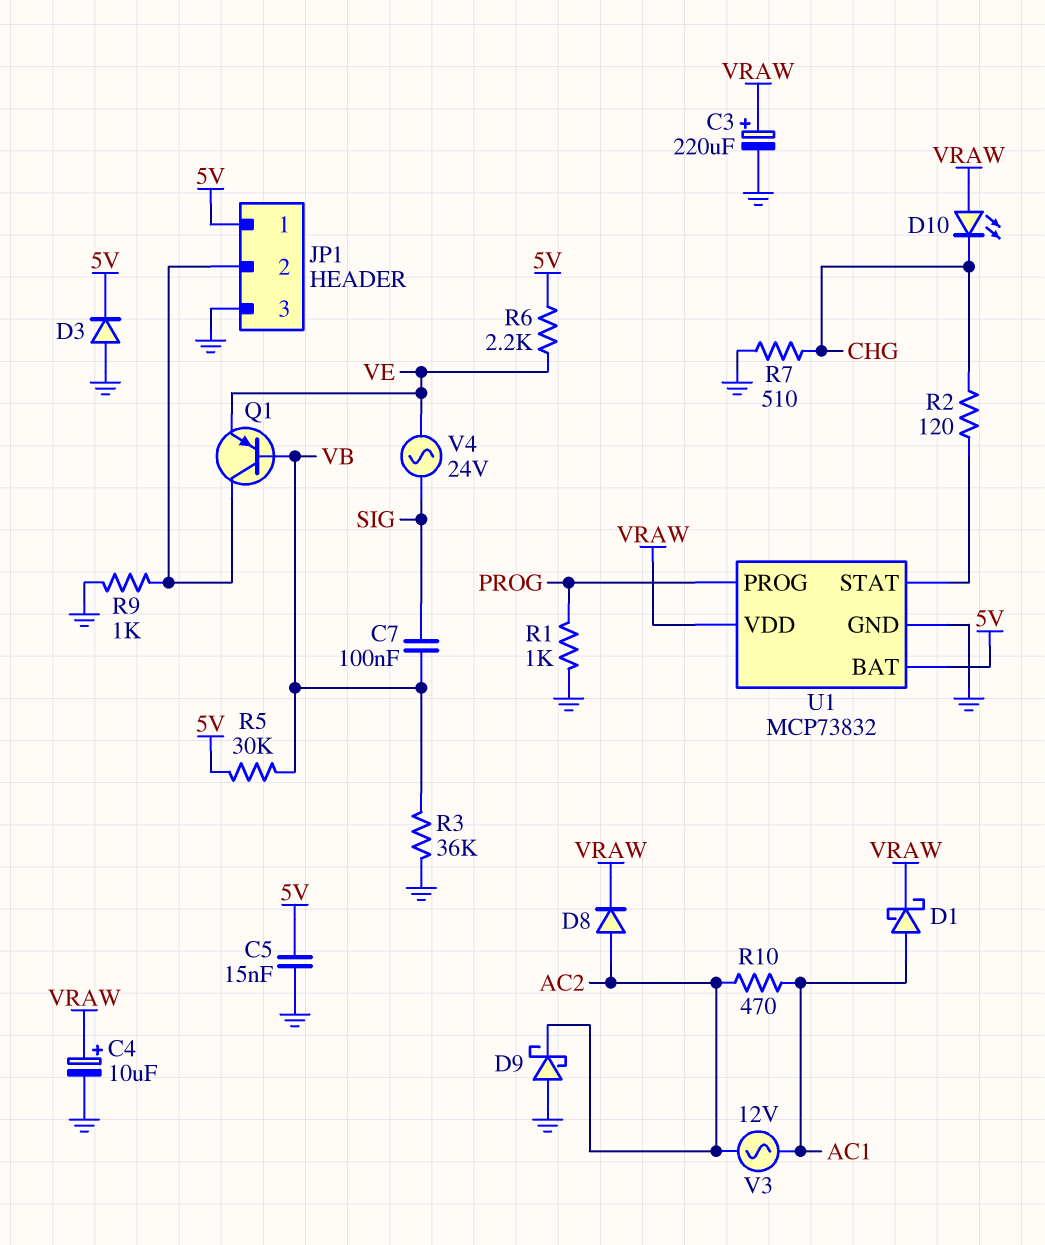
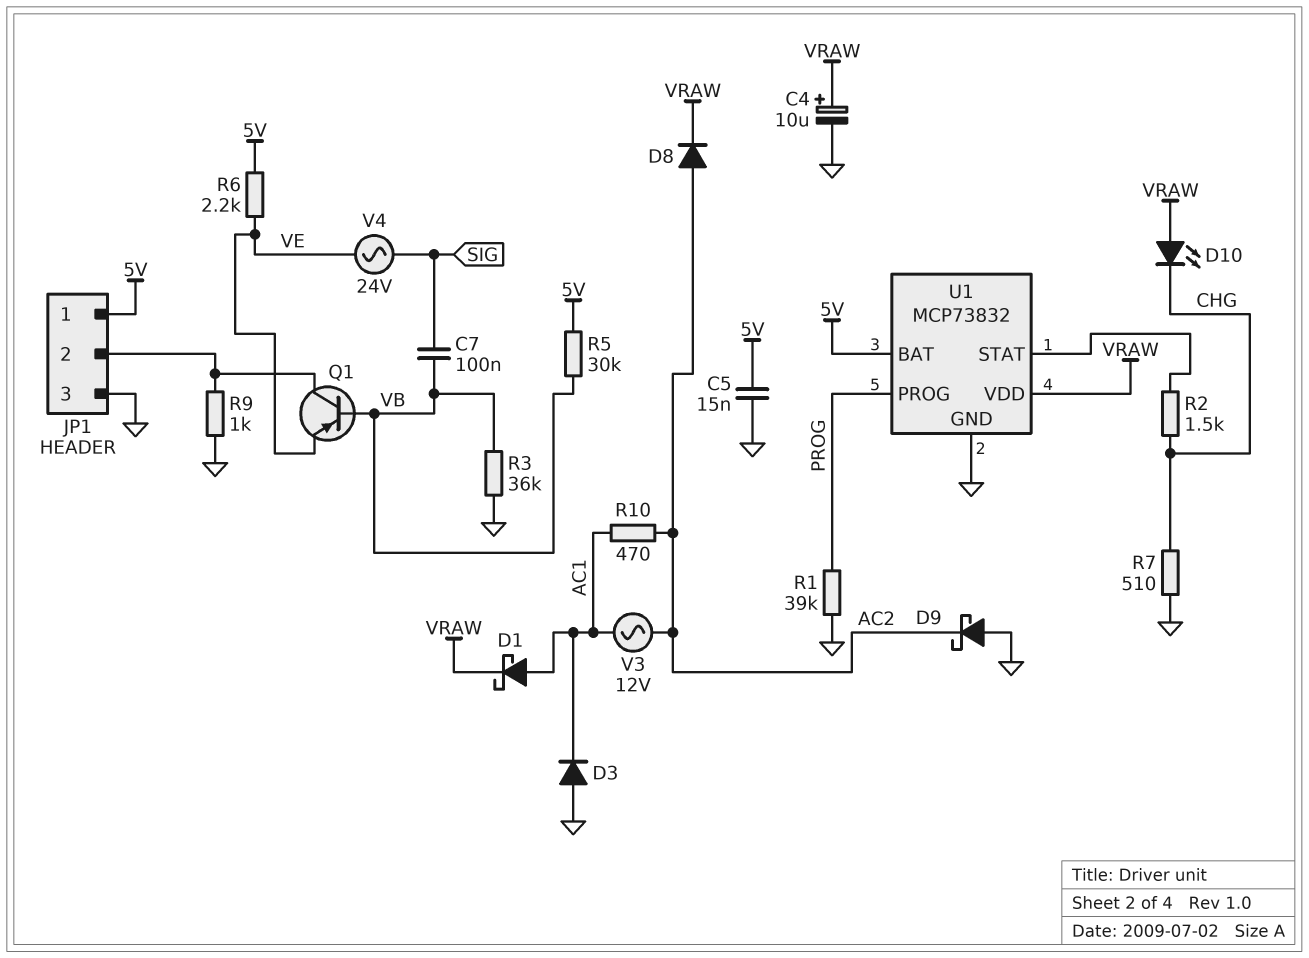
C3: 220uF (plus VRAW, minus GND) -> none
D3: diode (A GND, K 5V) -> diode (A GND, K AC1)
R1: 1k (GND, PROG) -> 39k (GND, PROG)
R2: 120 (CHG, U1/STAT) -> 1.5k (CHG, U1/STAT)

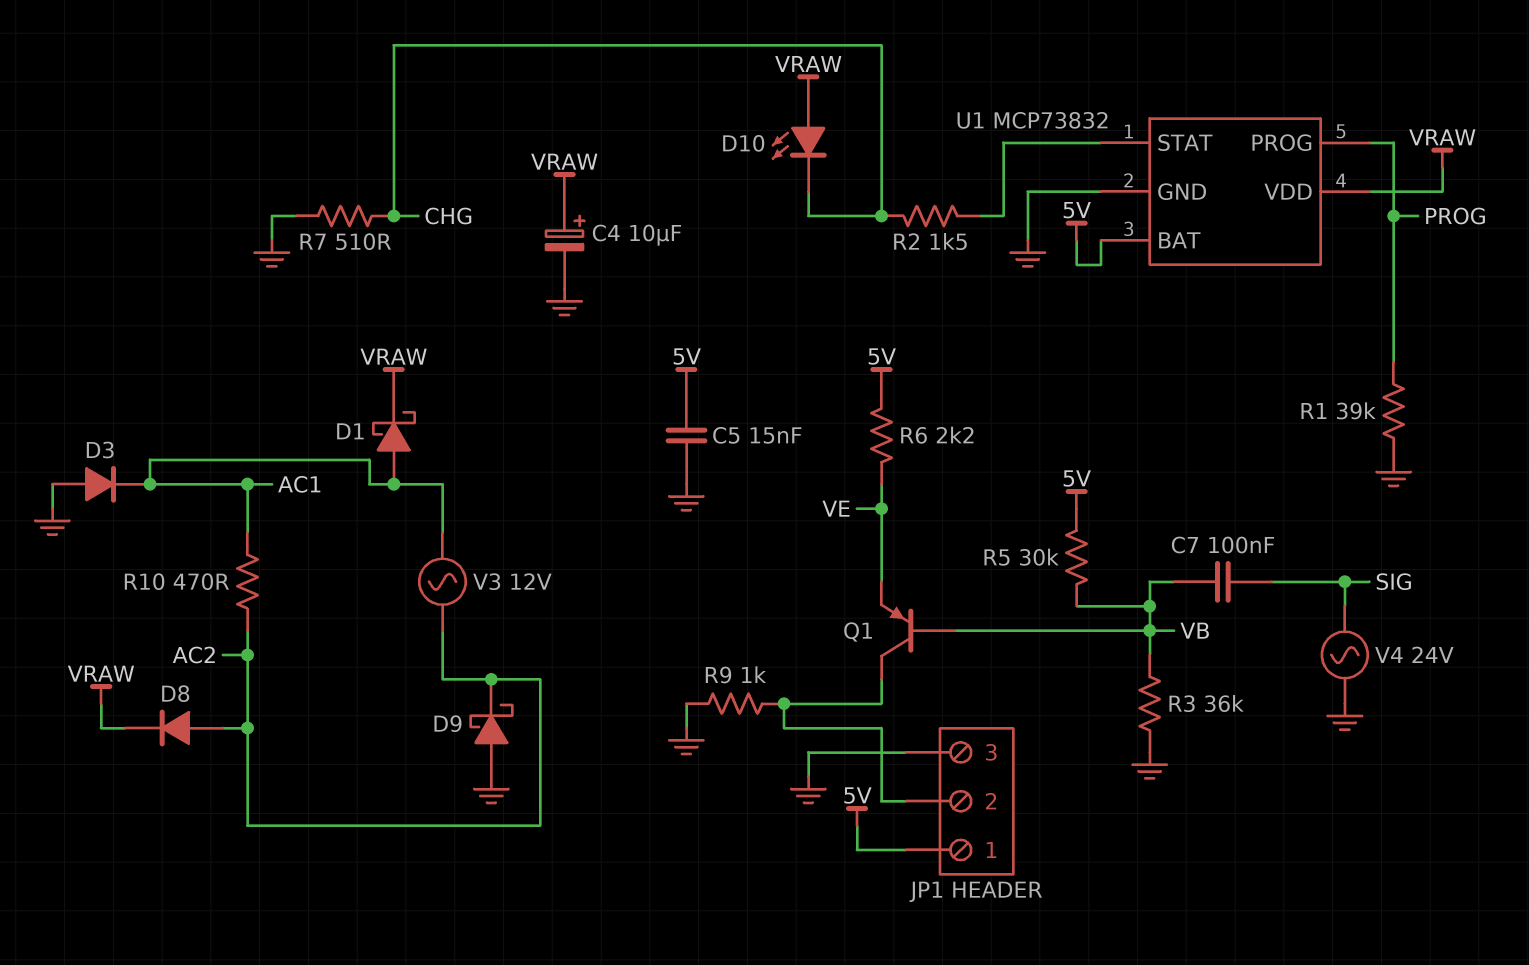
V4: AC 24V (SIG, VE) -> AC 24V (GND, SIG)

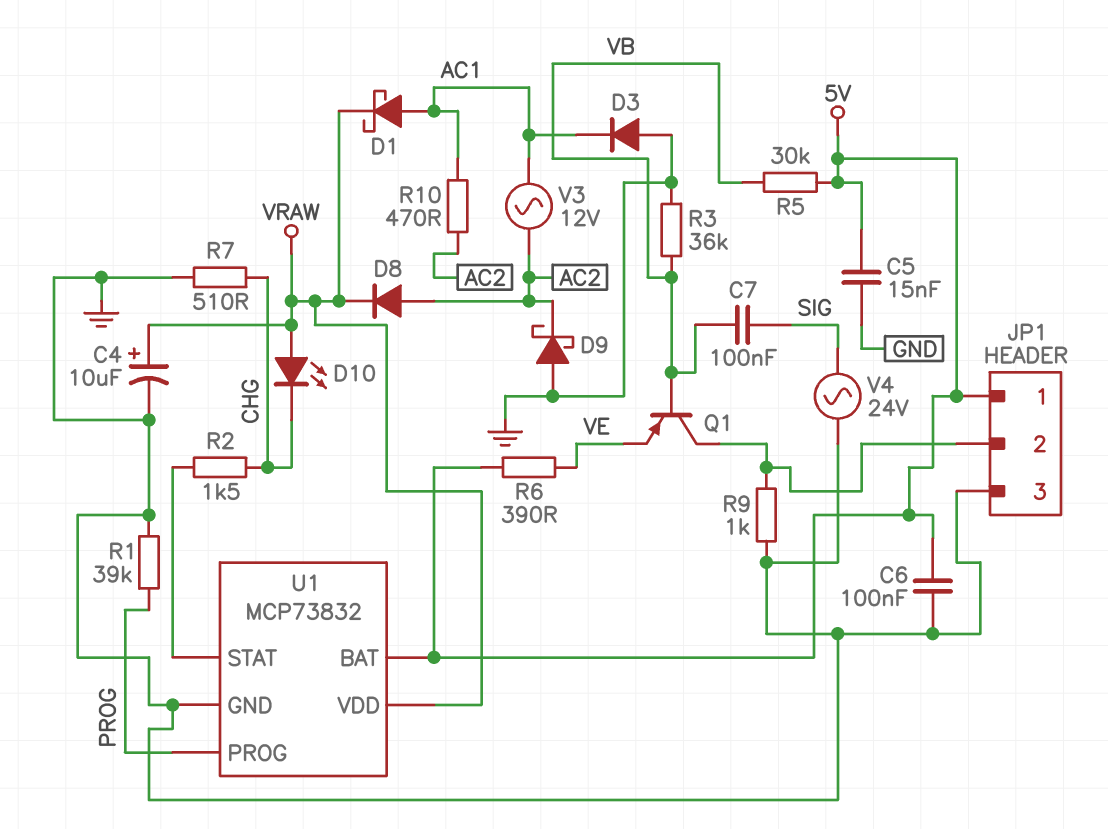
C6: none -> 100nF (5V, GND)
R6: 2.2k (5V, VE) -> 390 (5V, VE)

